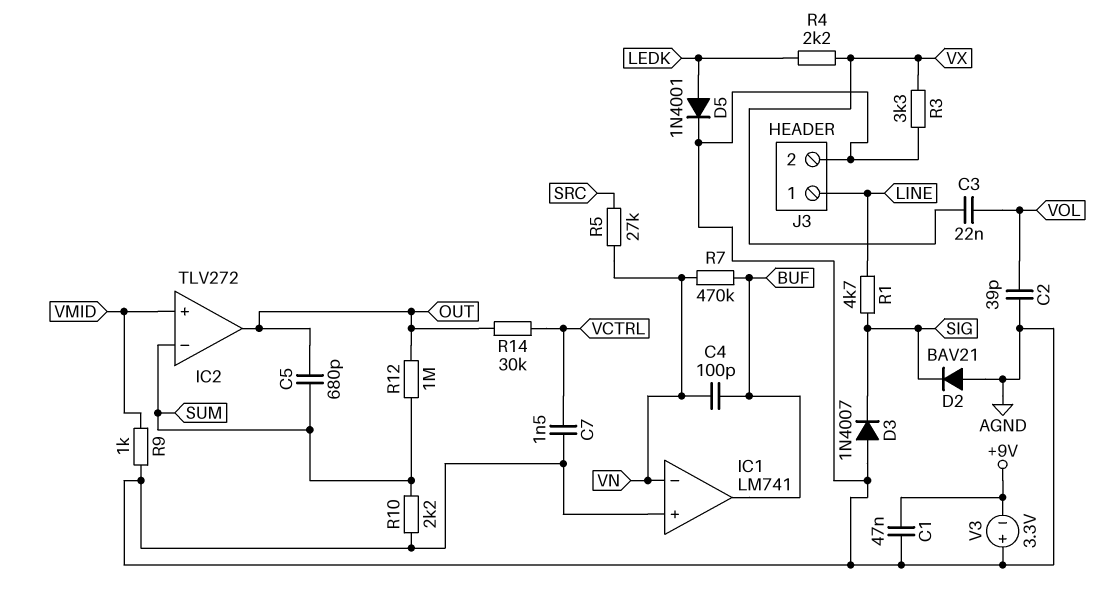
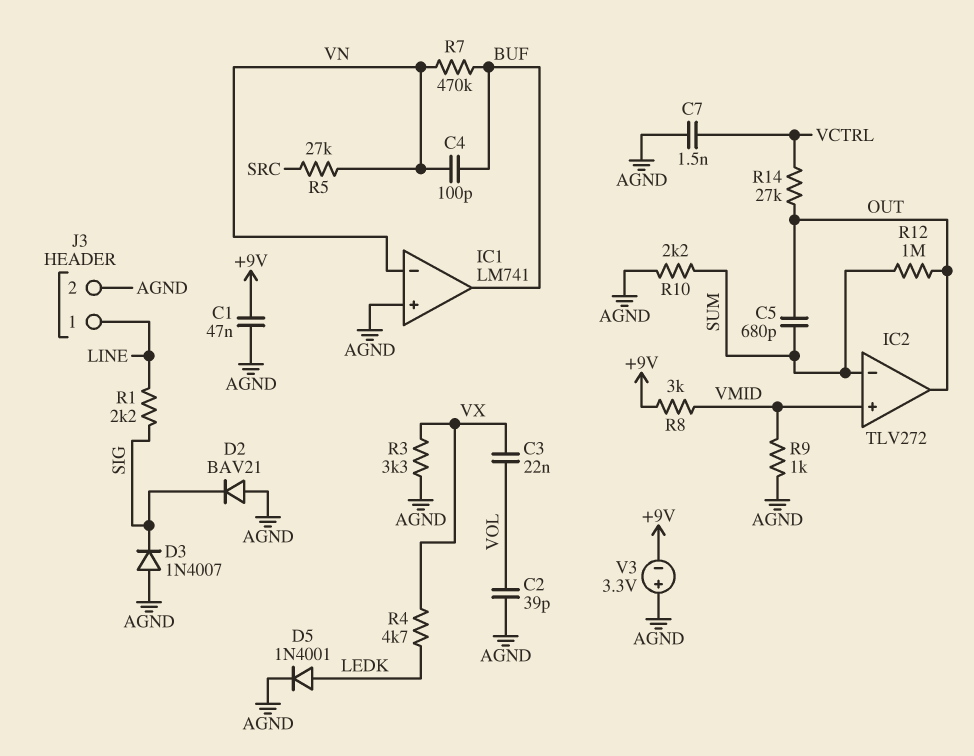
R1: 4.7k (LINE, SIG) -> 2.2k (LINE, SIG)
R4: 2.2k (LEDK, VX) -> 4.7k (LEDK, VX)
R8: none -> 3k (+9V, VMID)
R14: 30k (OUT, VCTRL) -> 27k (OUT, VCTRL)

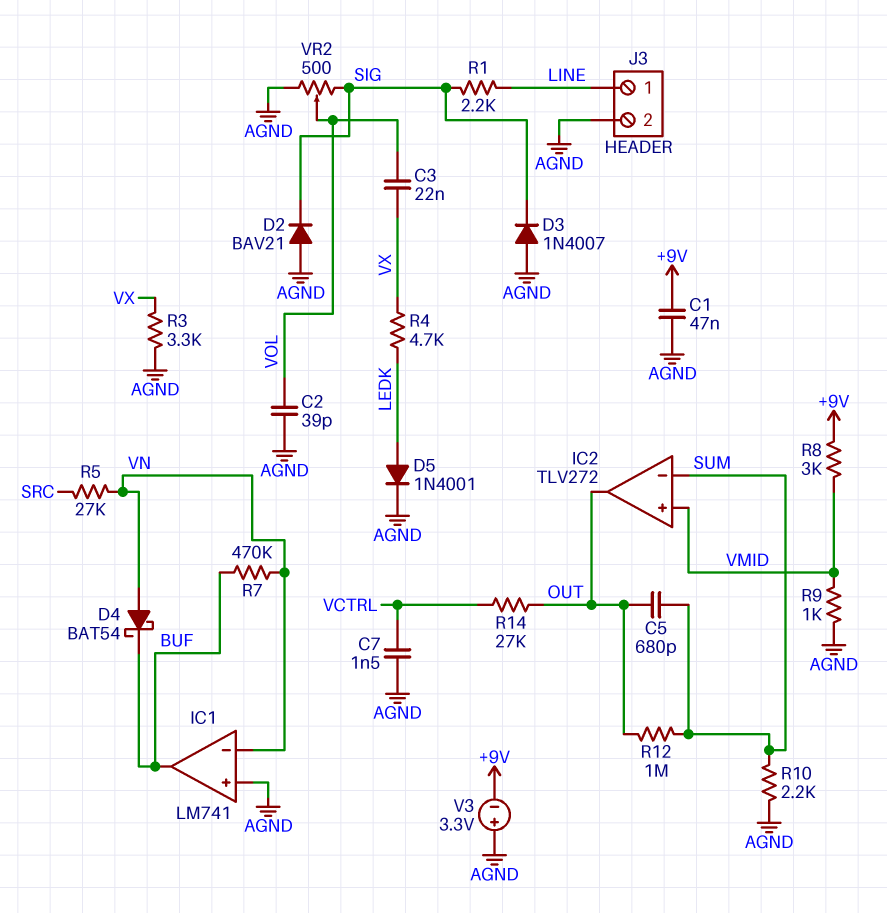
C4: 100pF (BUF, VN) -> none
D4: none -> schottky BAT54 (A VN, K BUF)
VR2: none -> 500 (AGND, SIG, wiper VOL)

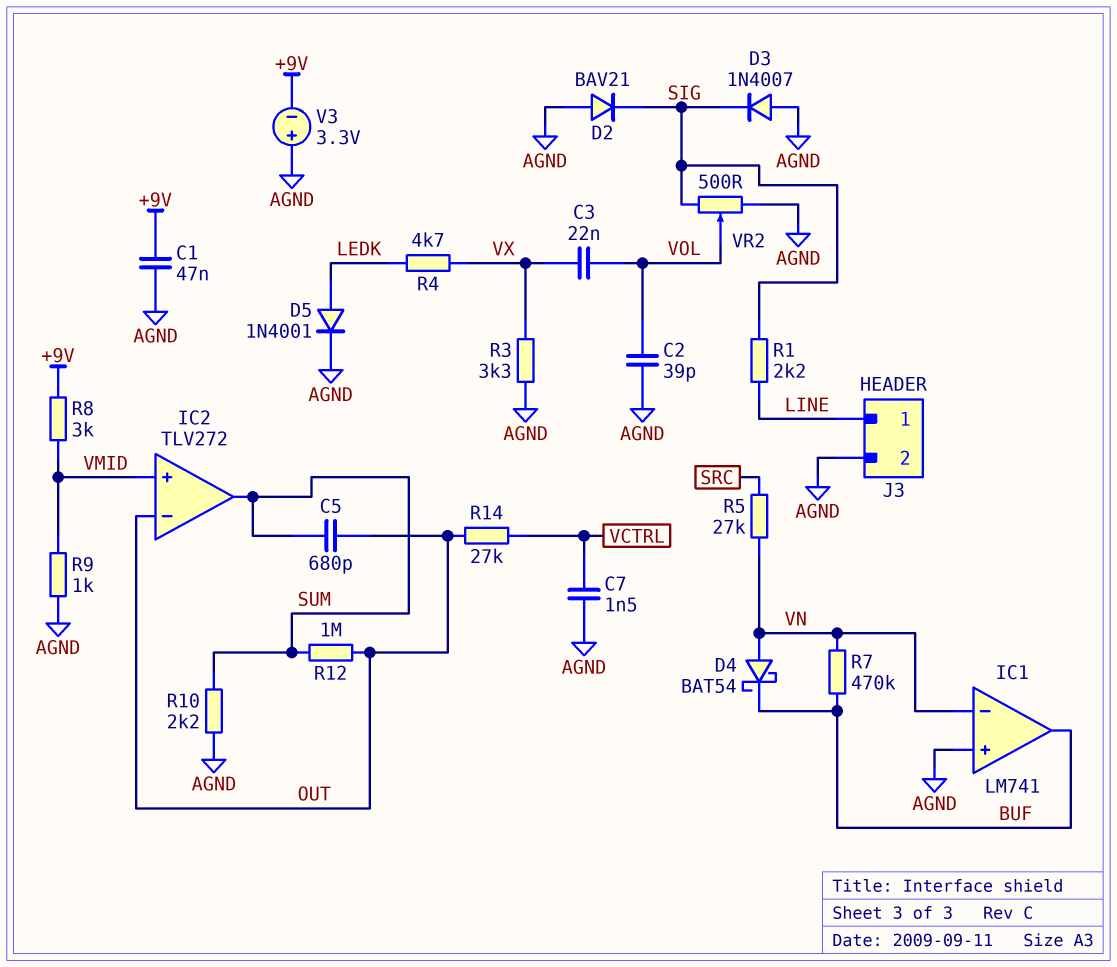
IC2 pin in-: SUM -> OUT
IC2 pin out: OUT -> SUM

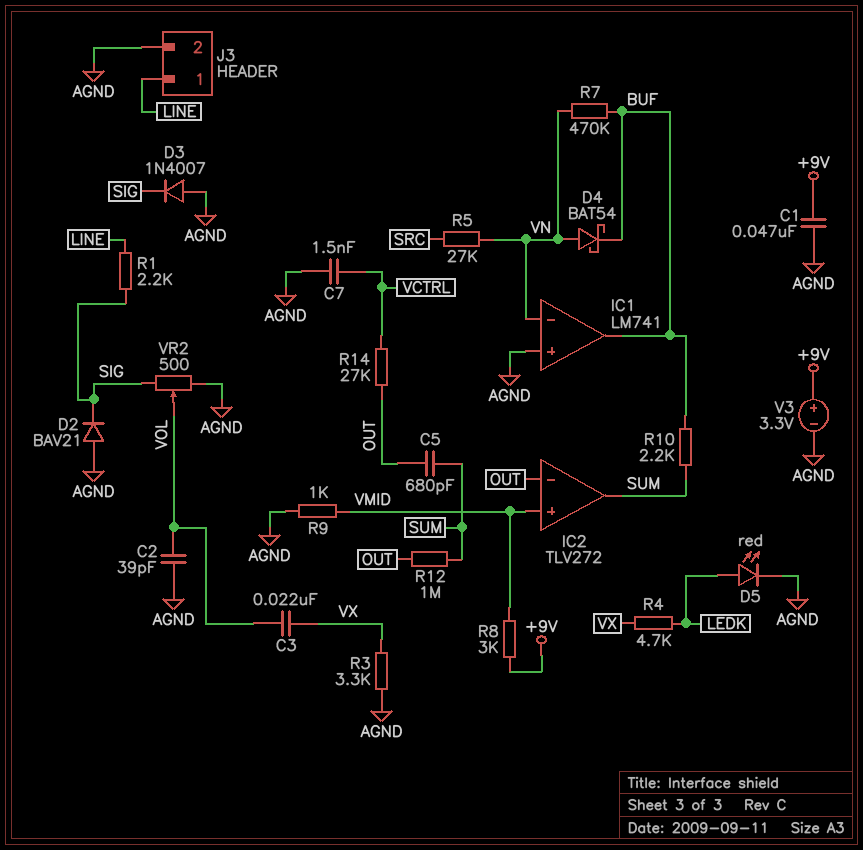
D5: diode 1N4001 (A LEDK, K AGND) -> LED red (A LEDK, K AGND)
R10: 2.2k (AGND, SUM) -> 2.2k (BUF, SUM)
V3: 3.3V (plus AGND, minus +9V) -> 3.3V (plus +9V, minus AGND)

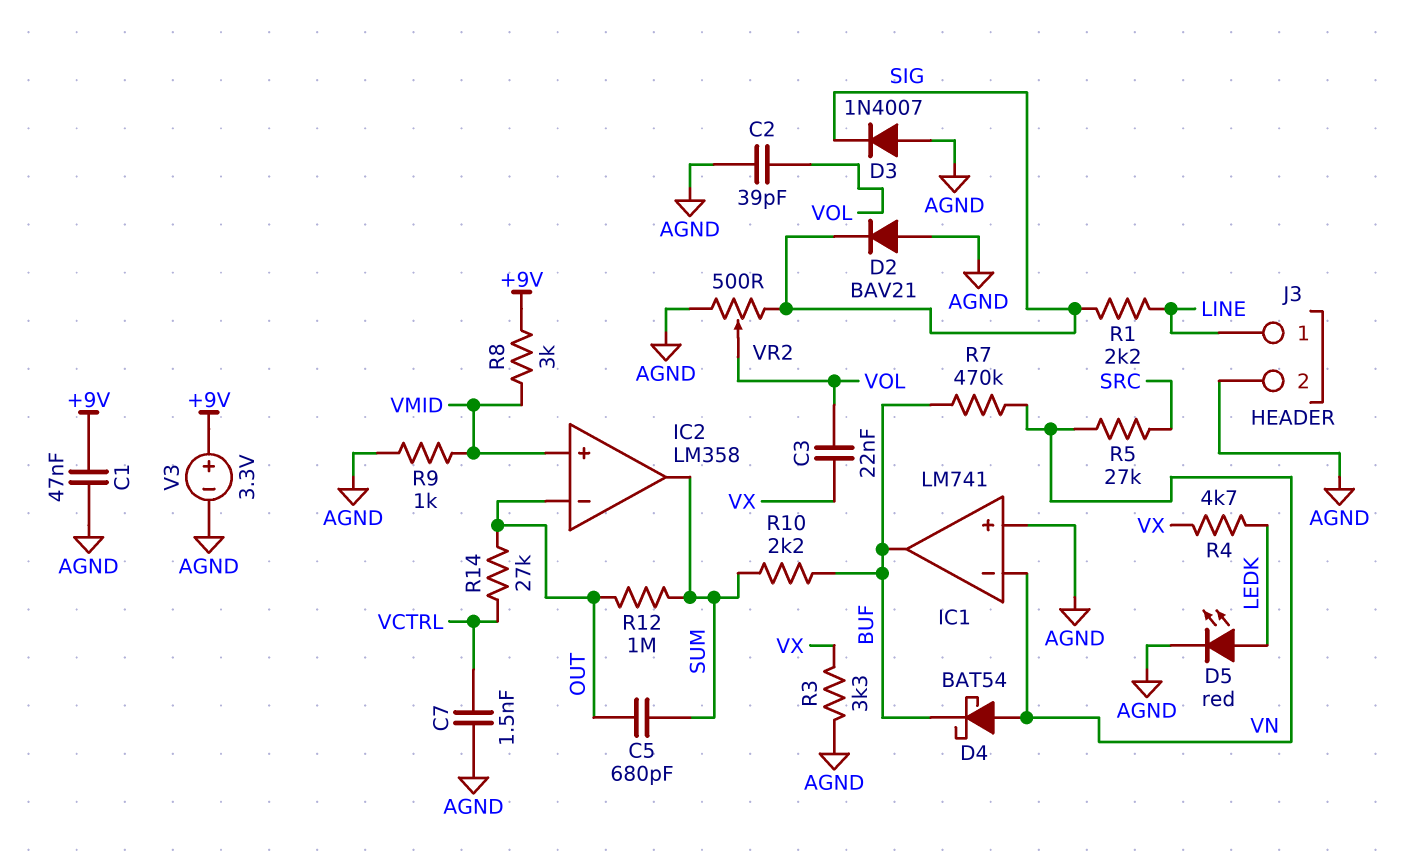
IC2: TLV272 -> LM358

